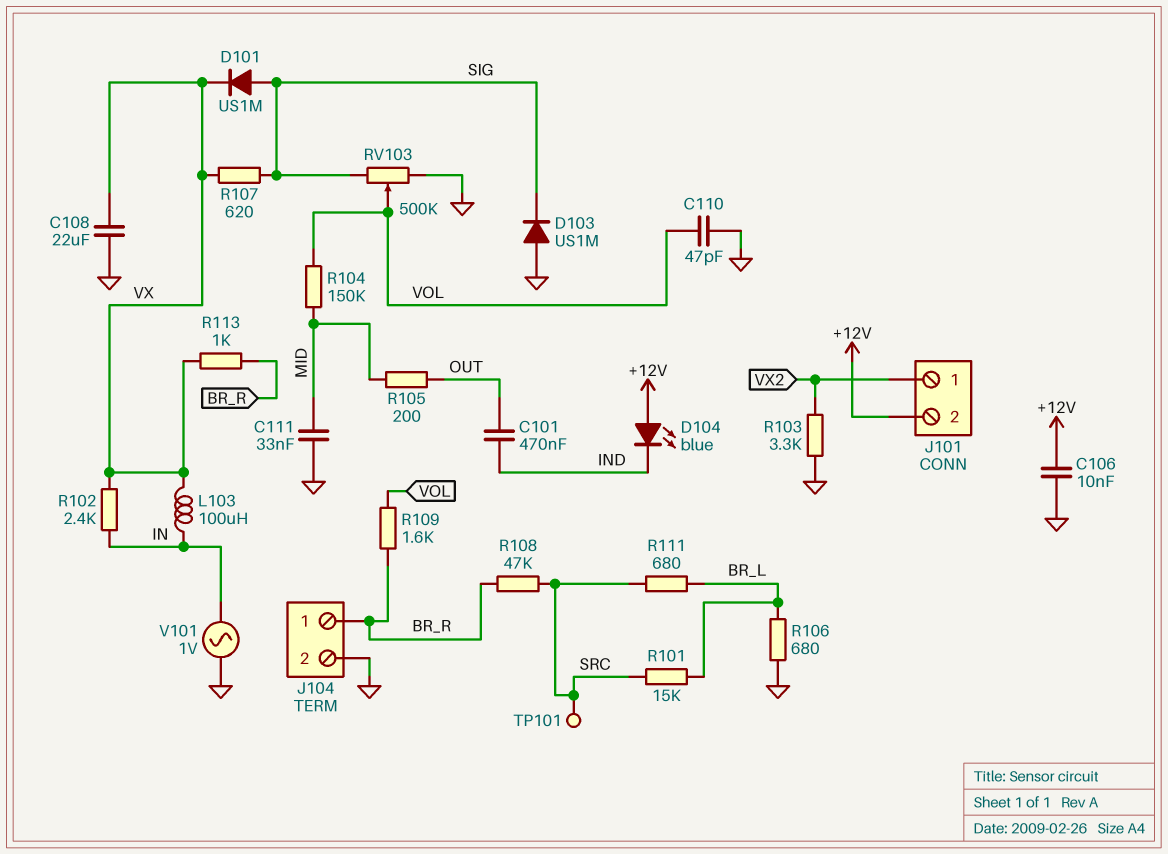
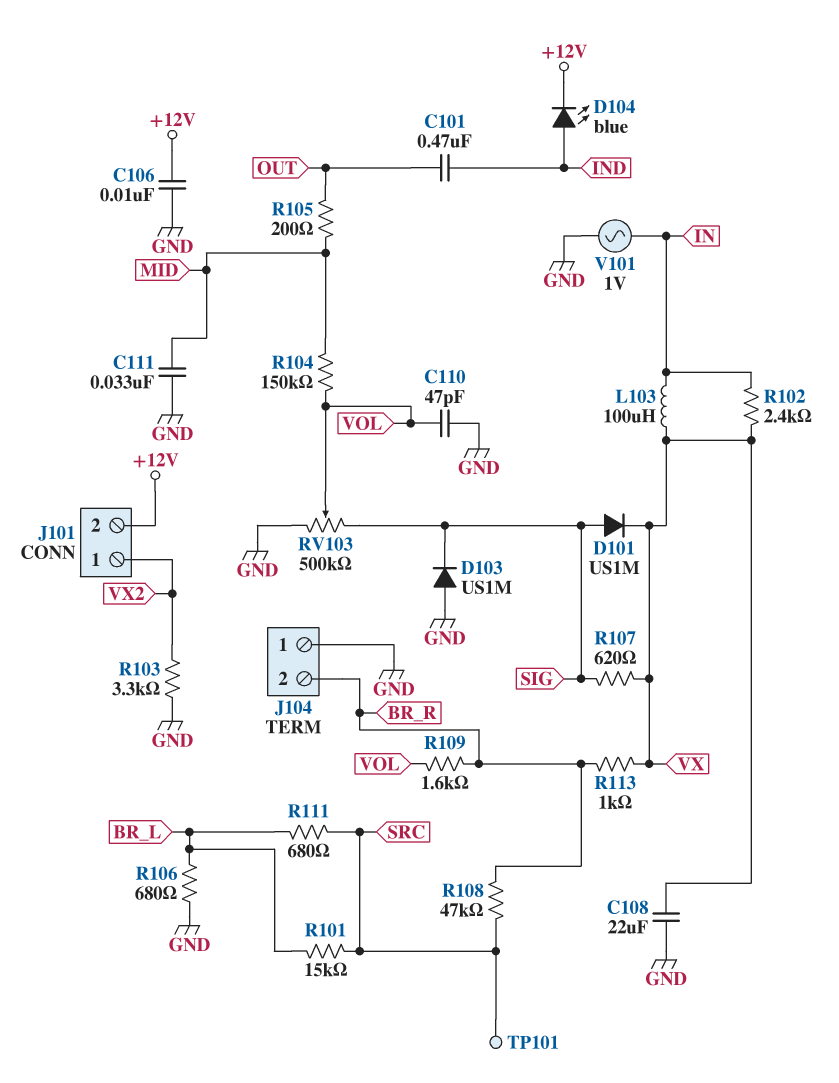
D104: LED blue (A +12V, K IND) -> LED blue (A IND, K +12V)
J104 pin 1: BR_R -> GND
J104 pin 2: GND -> BR_R

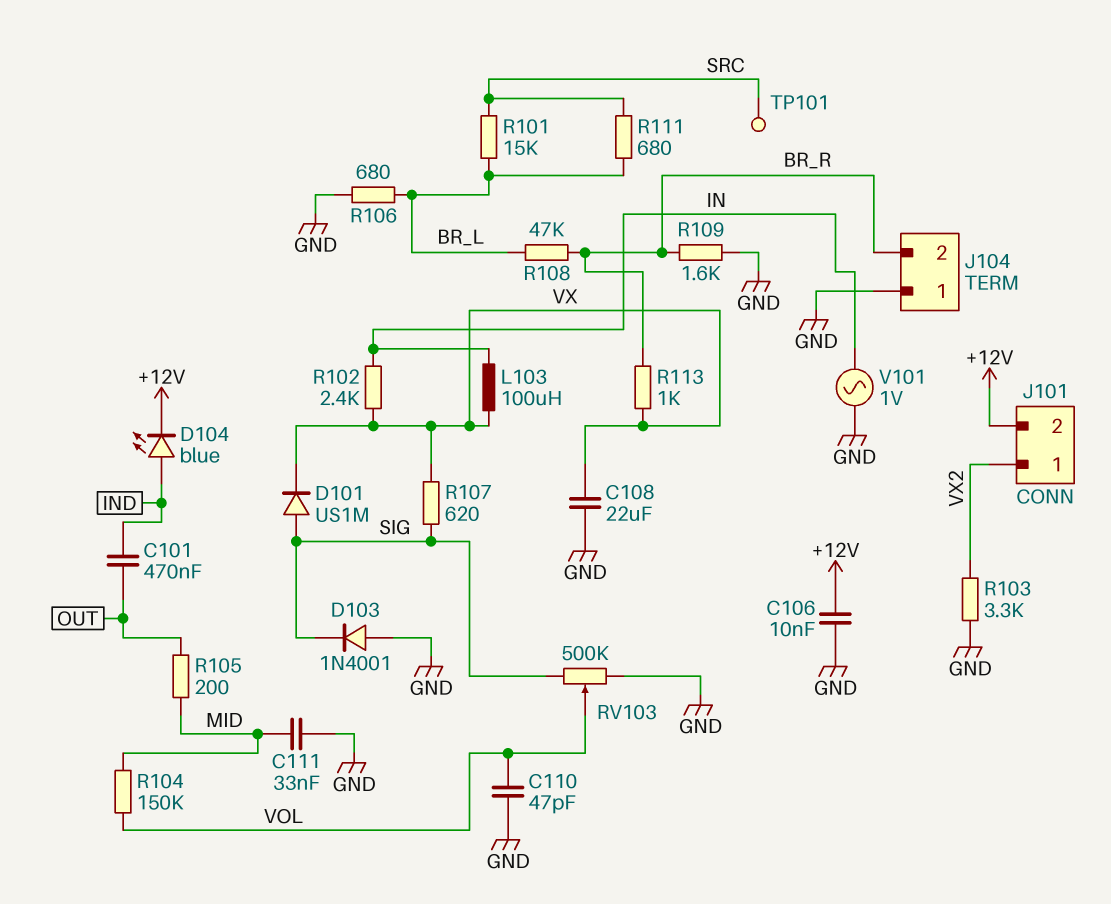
D103: diode US1M (A GND, K SIG) -> diode 1N4001 (A GND, K SIG)
R108: 47k (BR_R, SRC) -> 47k (BR_L, BR_R)
R109: 1.6k (BR_R, VOL) -> 1.6k (BR_R, GND)

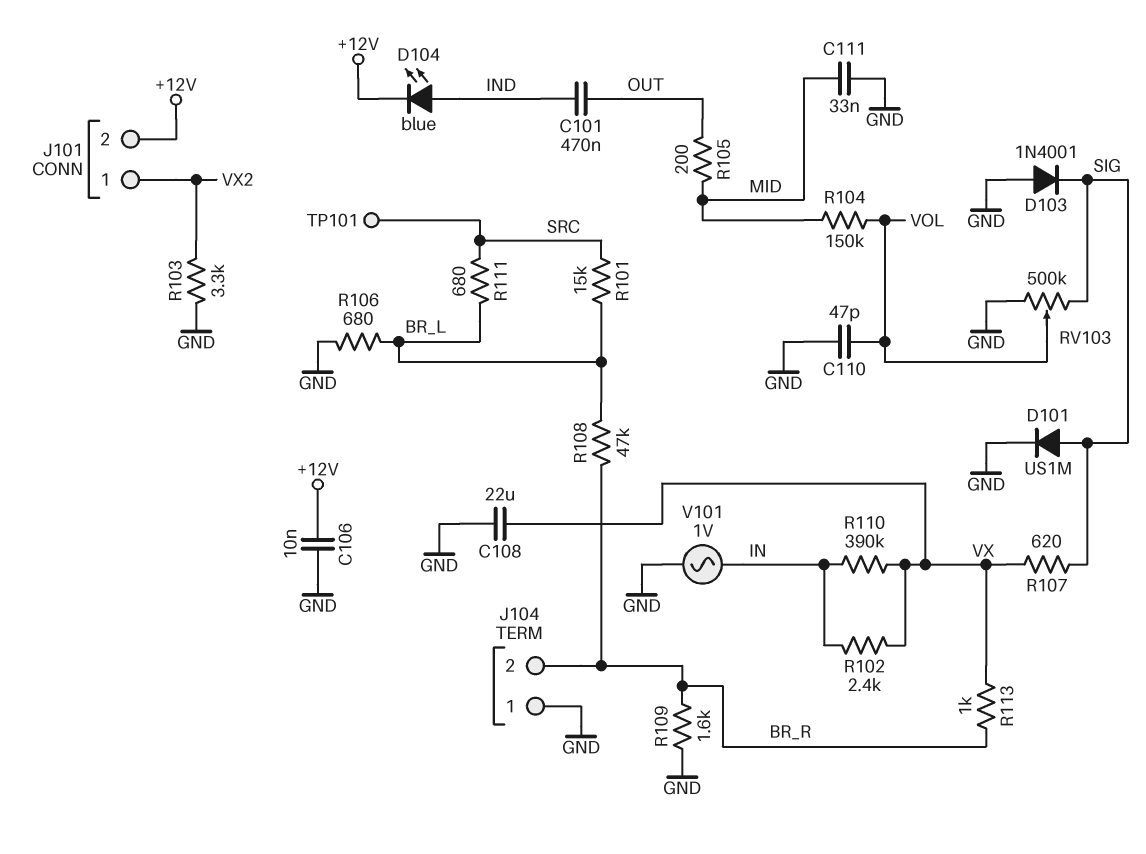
D101: diode US1M (A SIG, K VX) -> diode US1M (A SIG, K GND)
L103: 100uH (IN, VX) -> none
R110: none -> 390k (IN, VX)

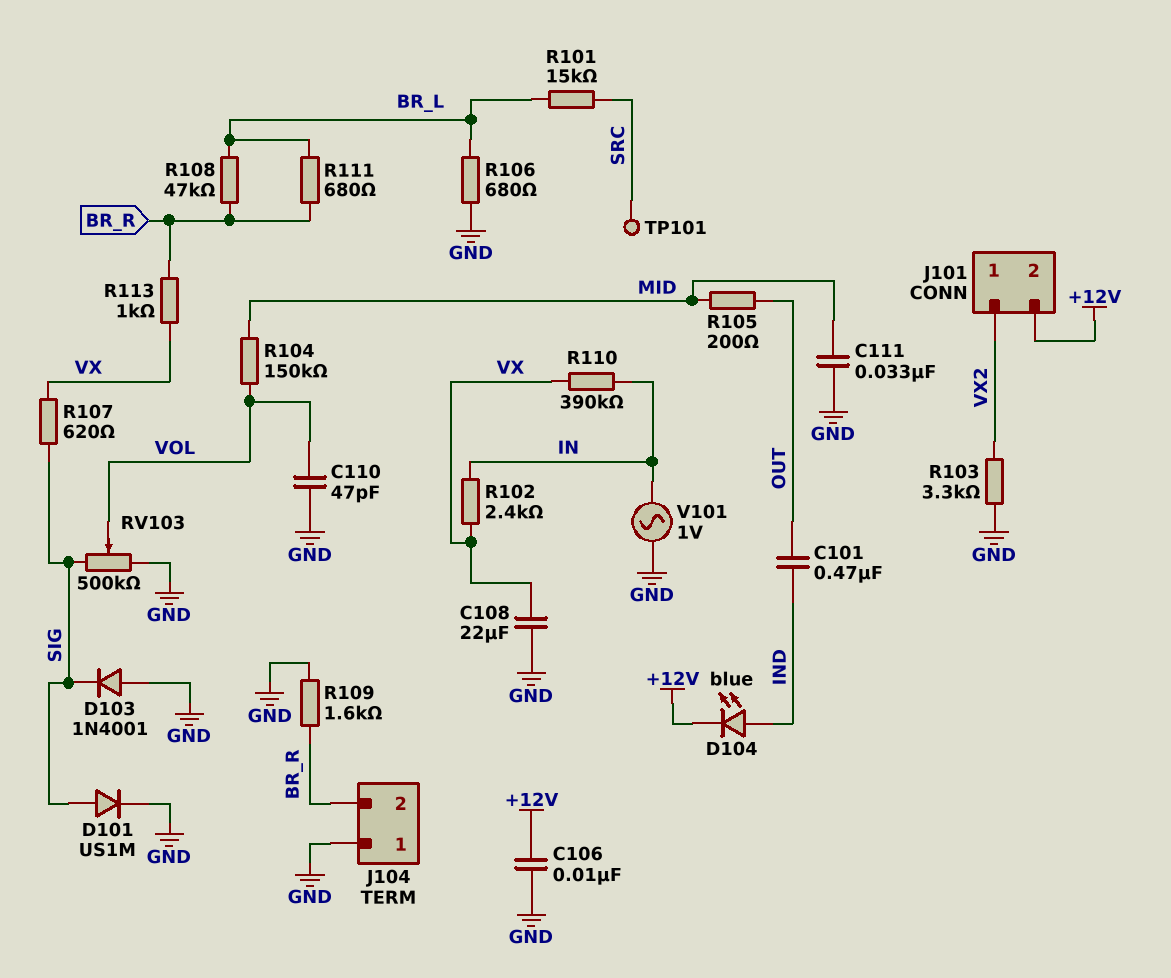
R111: 680 (BR_L, SRC) -> 680 (BR_L, BR_R)

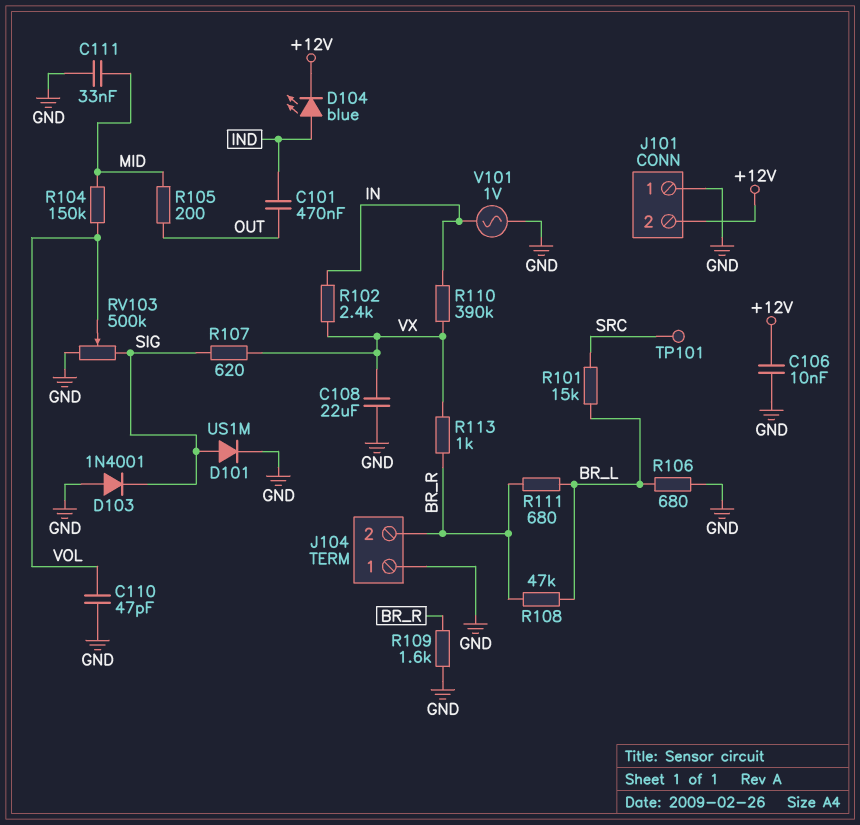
J101 pin 1: VX2 -> GND
R103: 3.3k (GND, VX2) -> none

